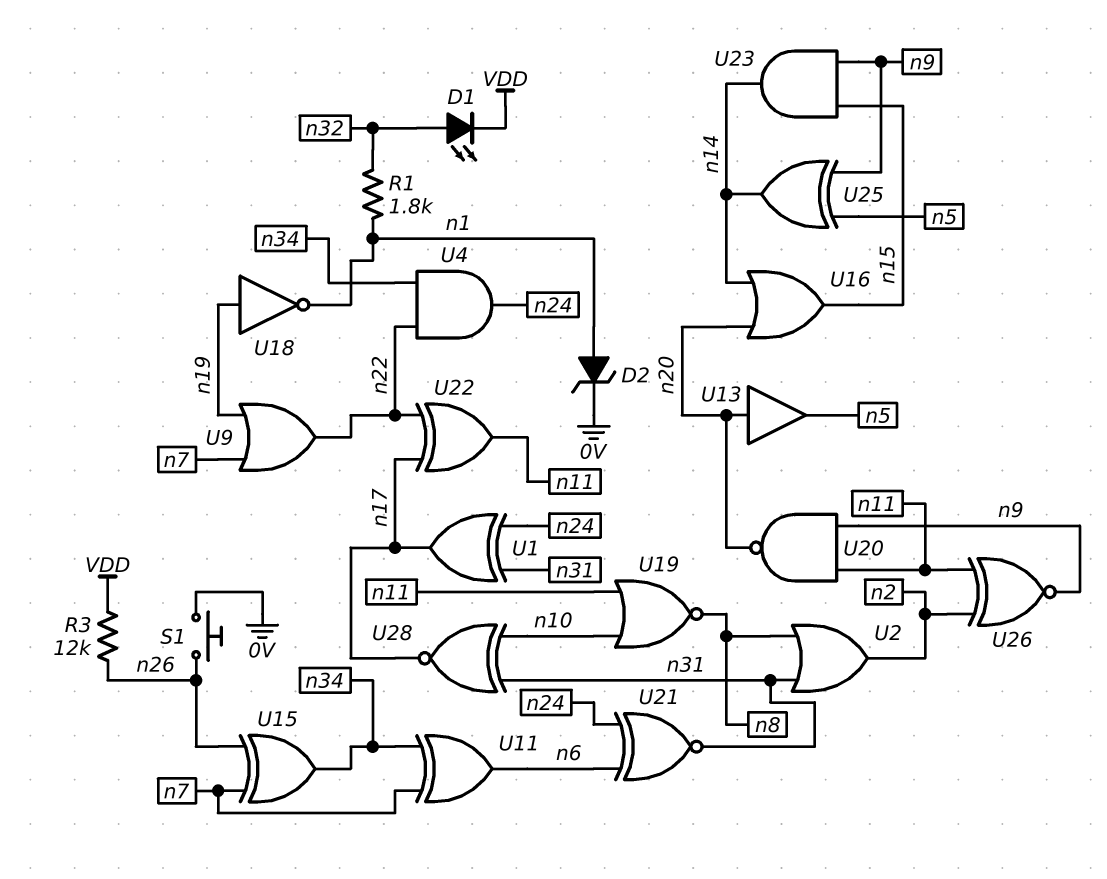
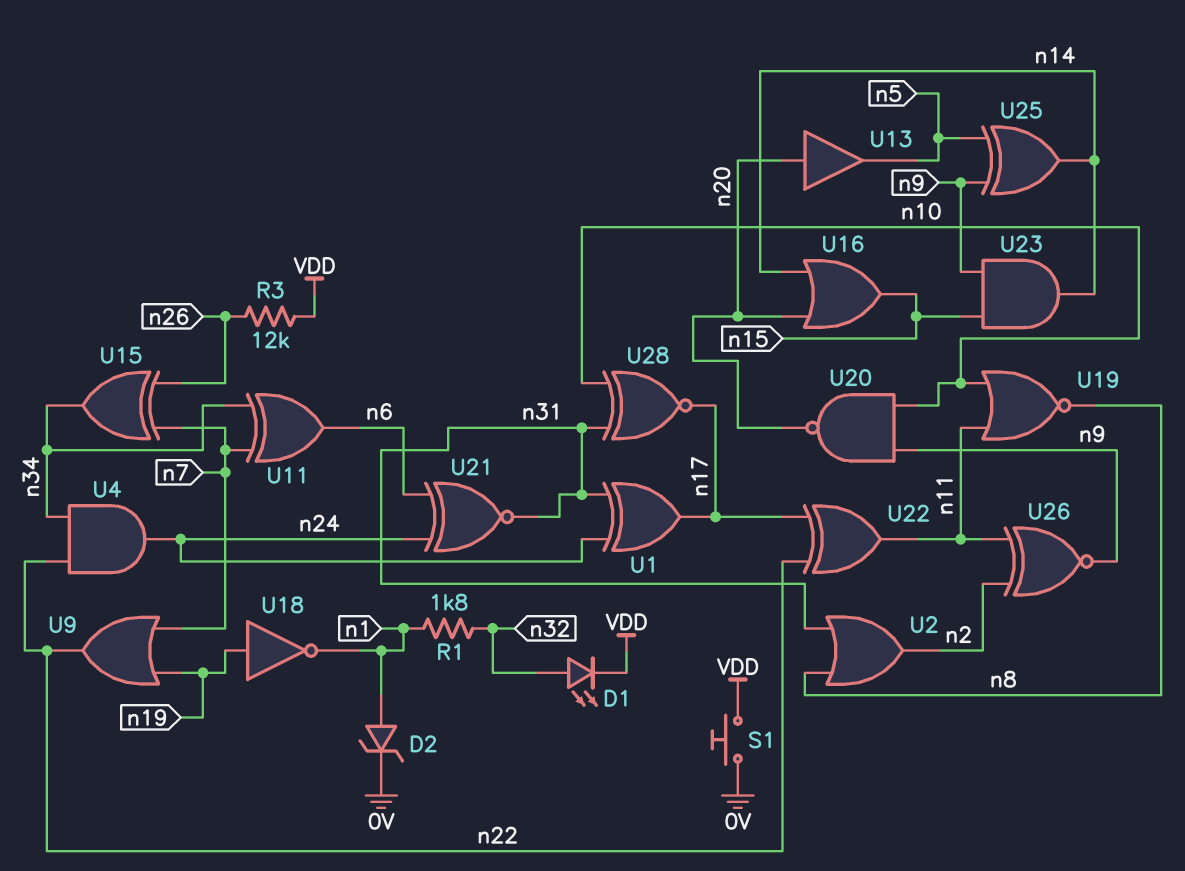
S1: button (0V, n26) -> button (0V, VDD)
U20: NAND (in n9, in n11, out n20) -> NAND (in n9, in n10, out n20)

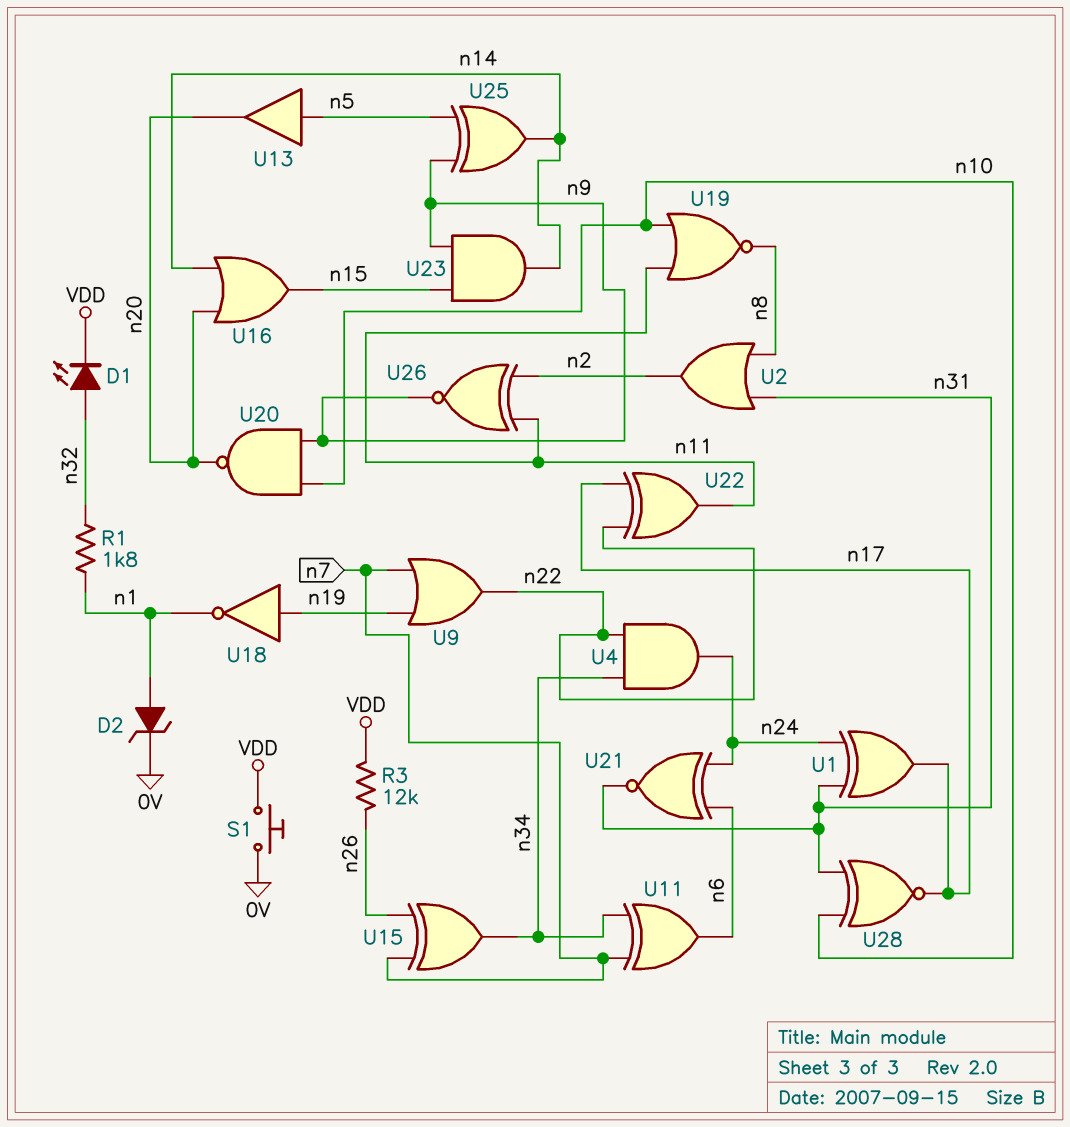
U13: buffer (in n20, out n5) -> buffer (in n5, out n20)

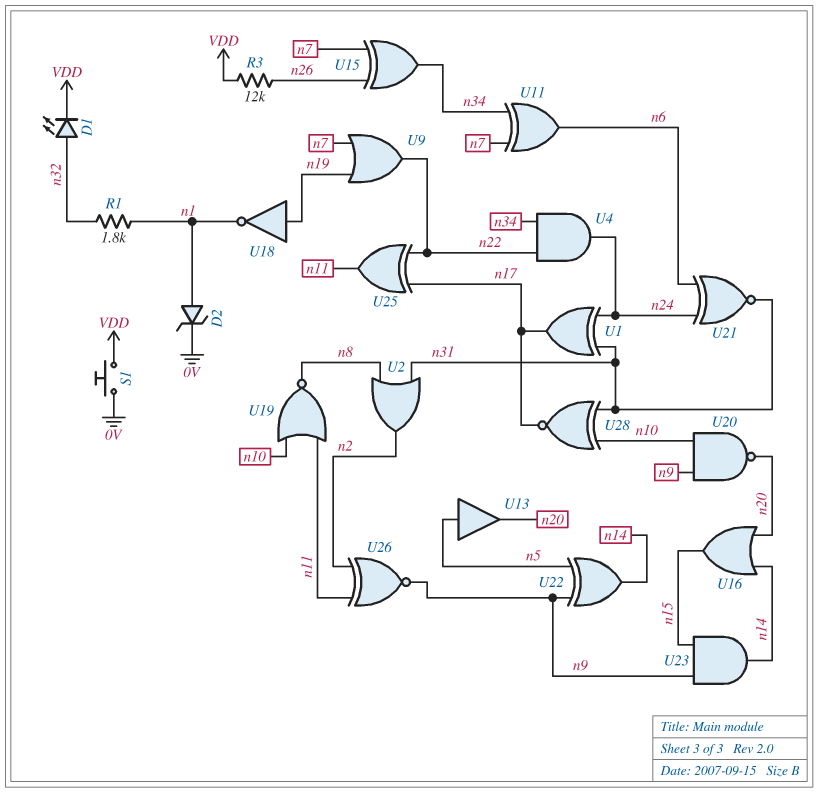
U22: XOR (in n17, in n22, out n11) -> XOR (in n5, in n9, out n14)
U25: XOR (in n5, in n9, out n14) -> XOR (in n17, in n22, out n11)

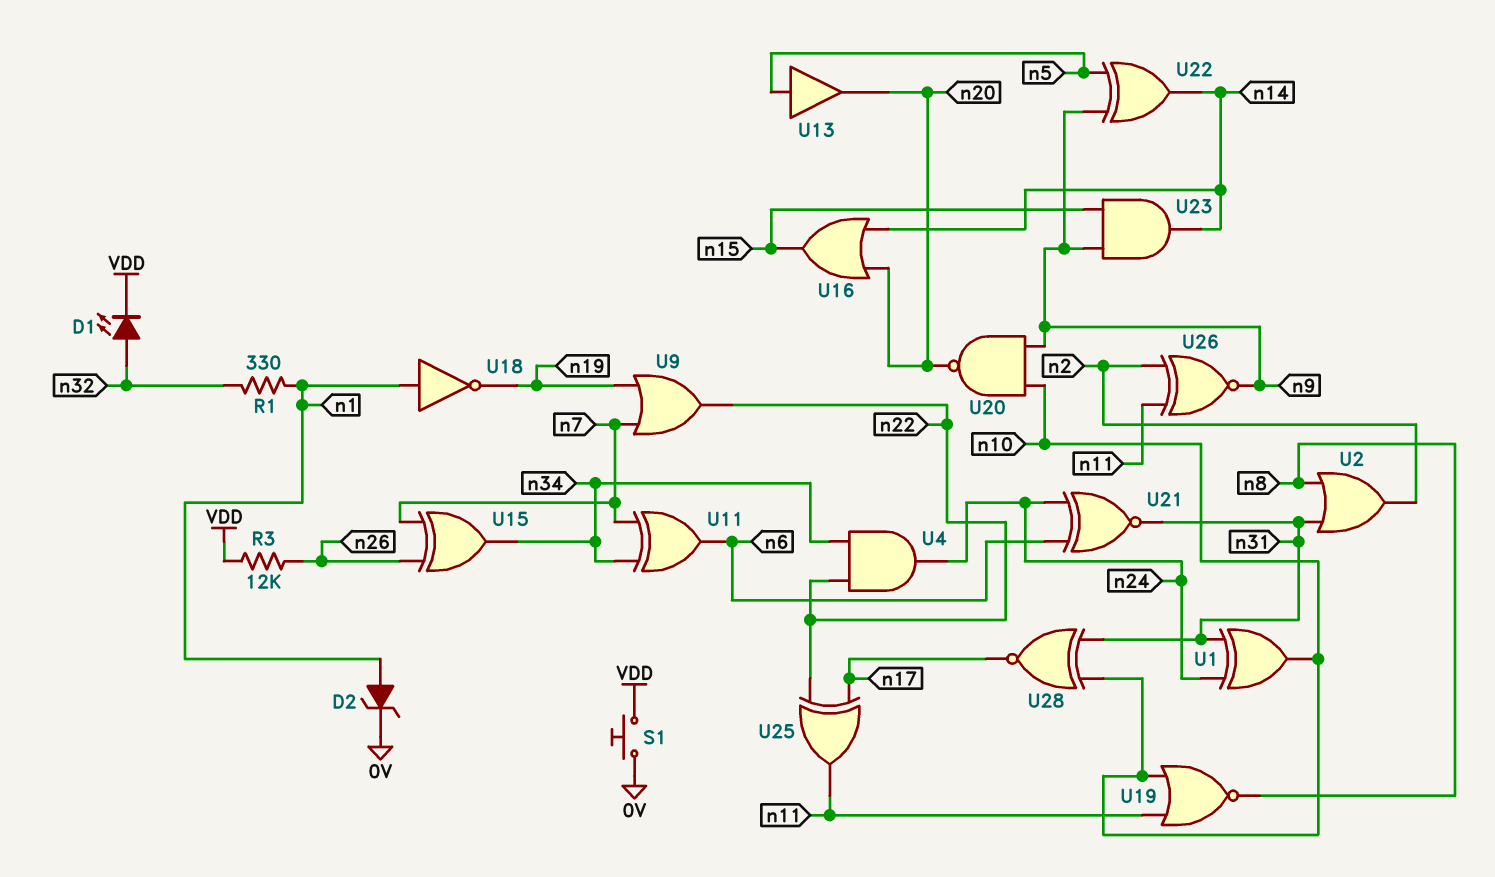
R1: 1.8k (n1, n32) -> 330 (n1, n32)
U1: XOR (in n24, in n31, out n17) -> XOR (in n24, in n31, out n10)
U18: NOT (in n19, out n1) -> NOT (in n1, out n19)

